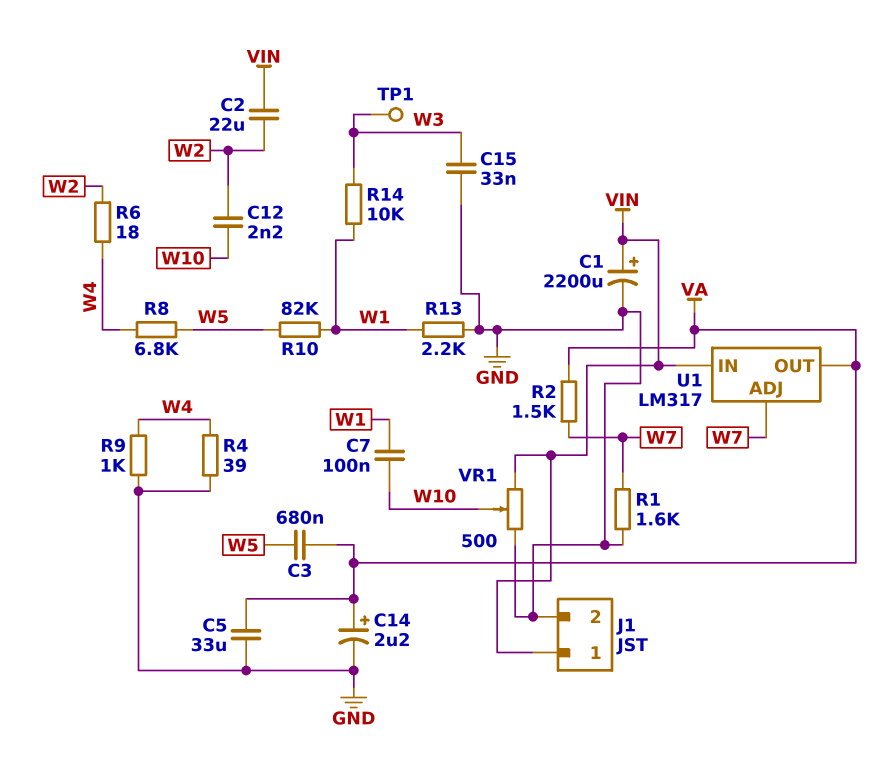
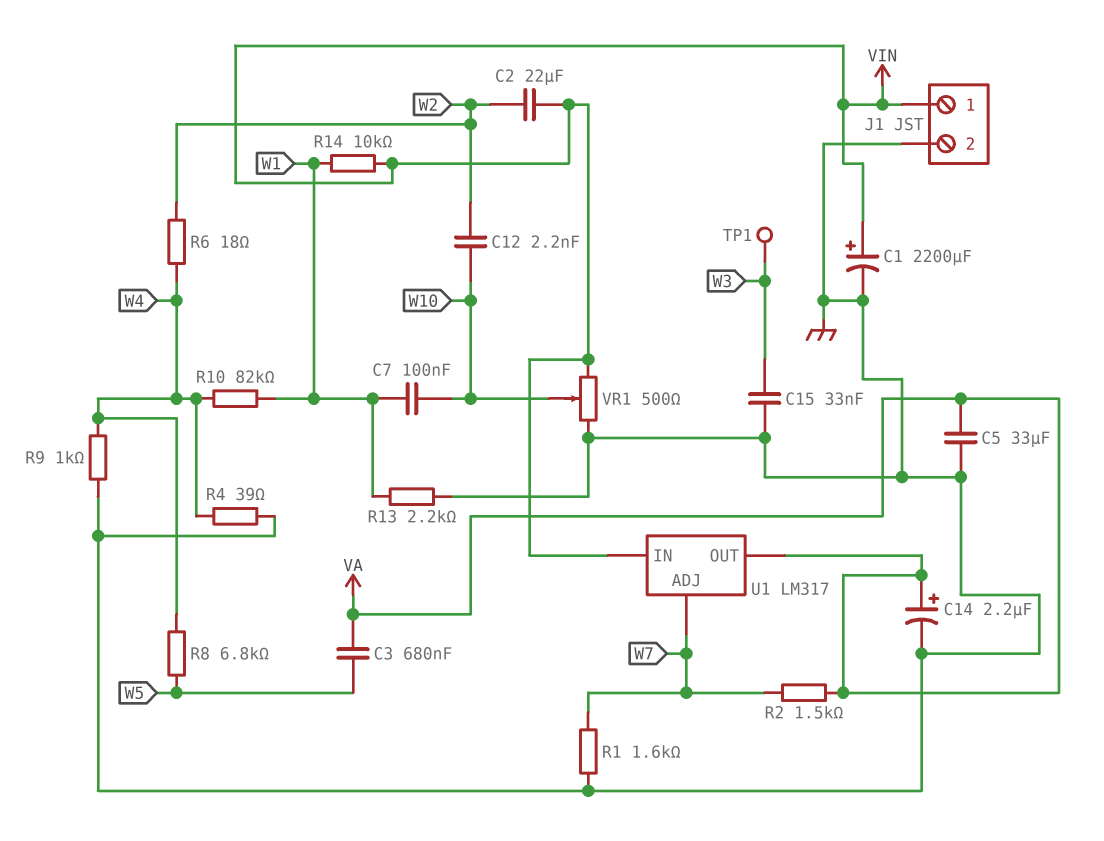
R10: 82k (W1, W5) -> 82k (W1, W4)
R14: 10k (W1, W3) -> 10k (VIN, W1)

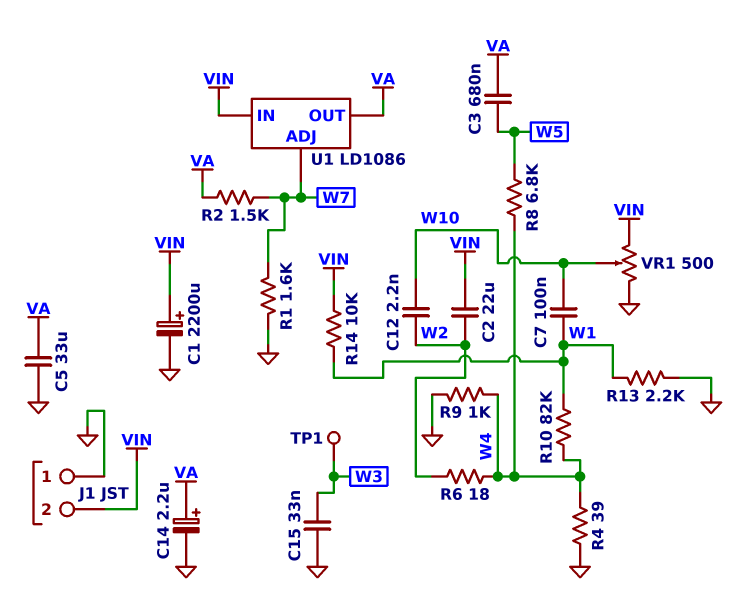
J1 pin 1: VIN -> GND
J1 pin 2: GND -> VIN
U1: LM317 -> LD1086

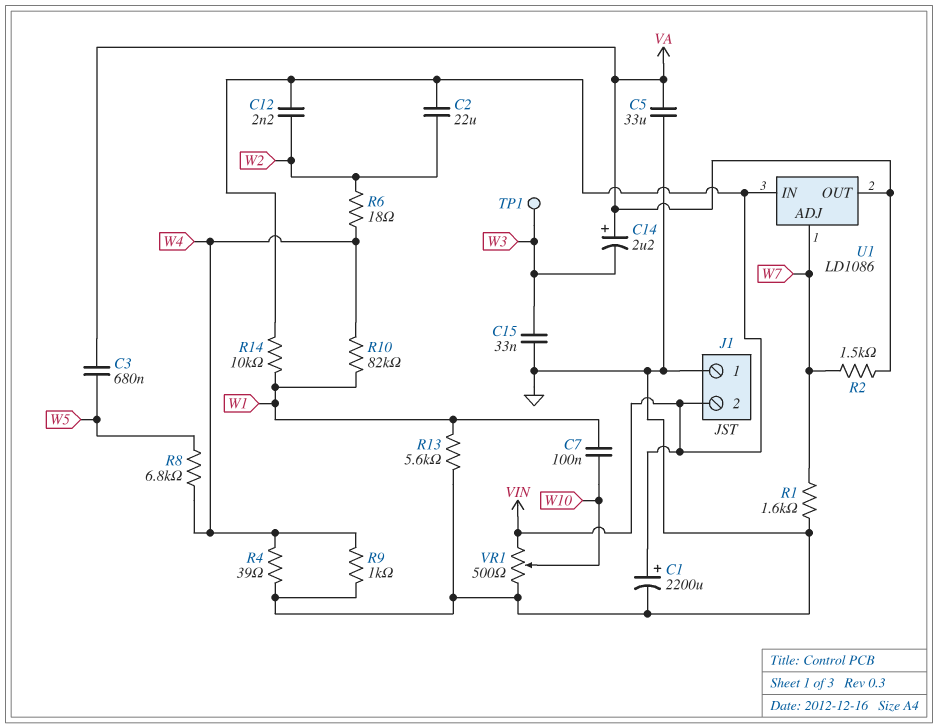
C12: 2.2nF (W2, W10) -> 2.2nF (VIN, W2)
C14: 2.2uF (plus VA, minus GND) -> 2.2uF (plus VA, minus W3)
R13: 2.2k (GND, W1) -> 5.6k (GND, W1)

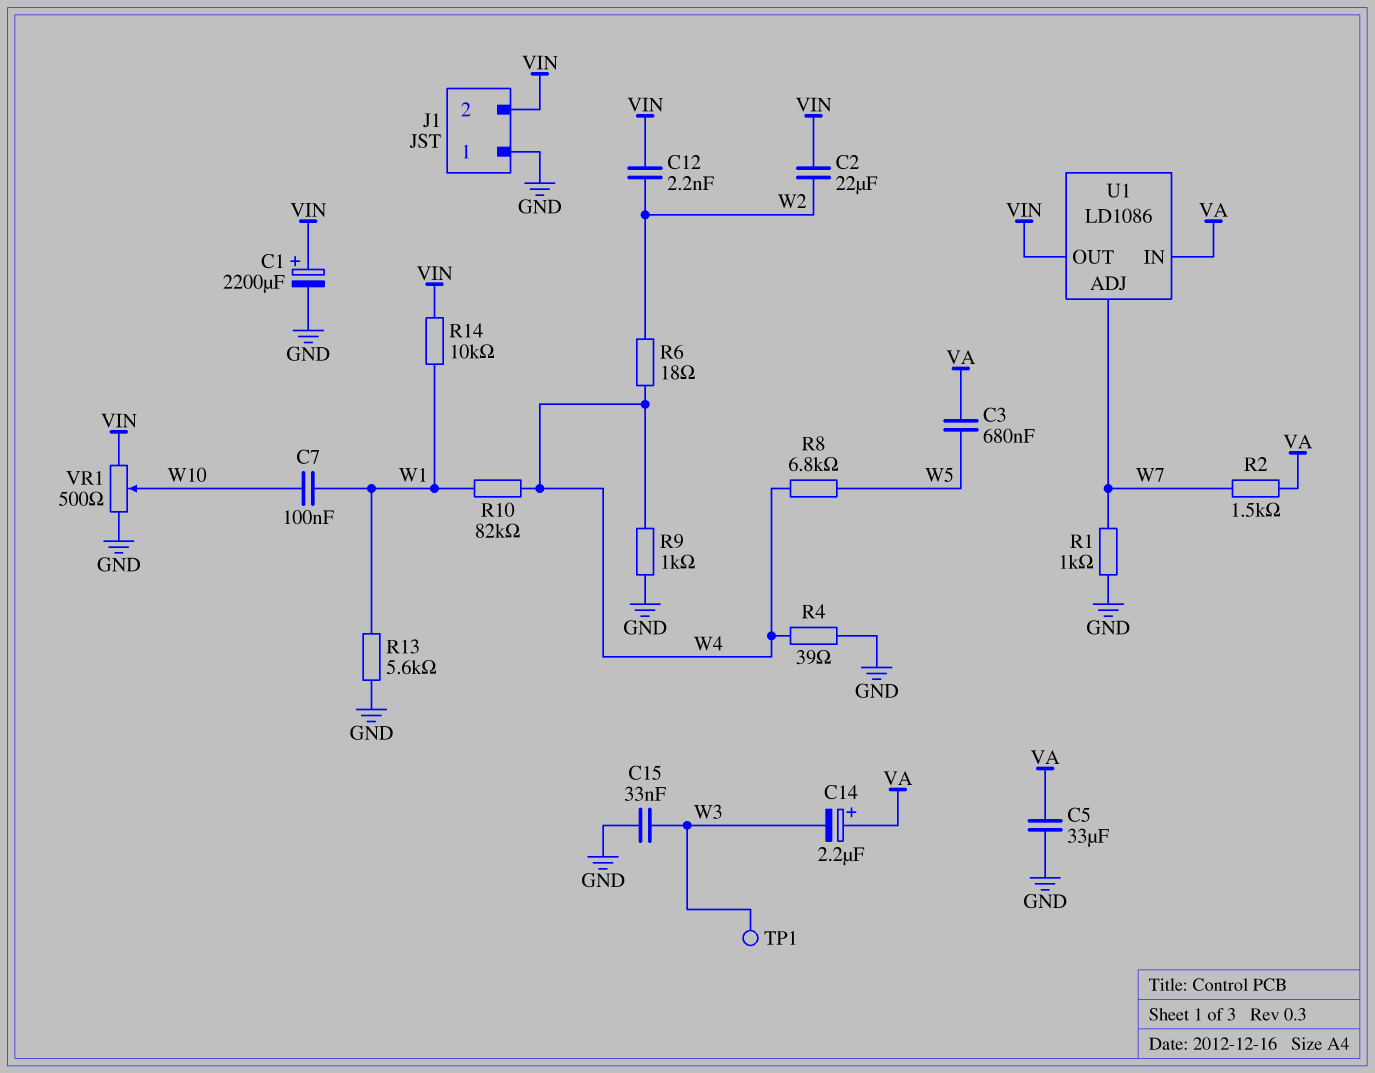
R1: 1.6k (GND, W7) -> 1k (GND, W7)
U1 pin IN: VIN -> VA
U1 pin OUT: VA -> VIN

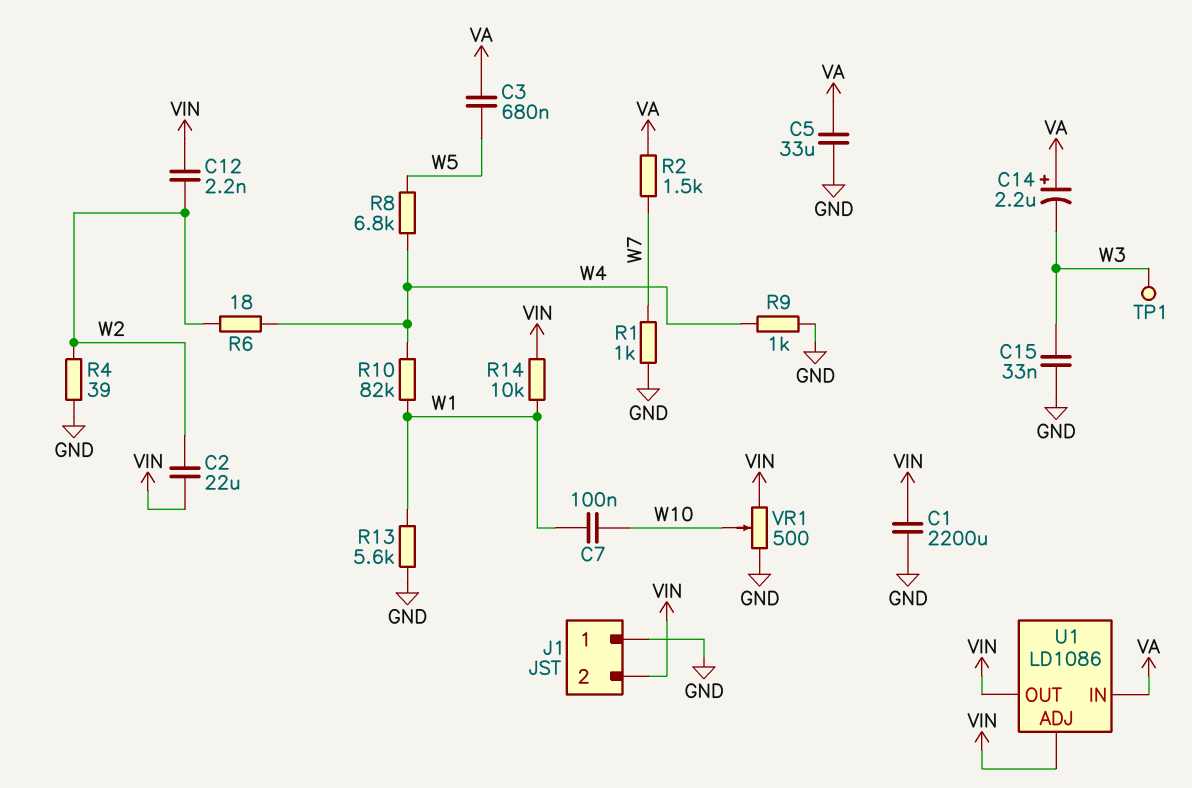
C1: 2200uF (plus VIN, minus GND) -> 2200uF (GND, VIN)
R4: 39 (GND, W4) -> 39 (GND, W2)
U1 pin ADJ: W7 -> VIN

